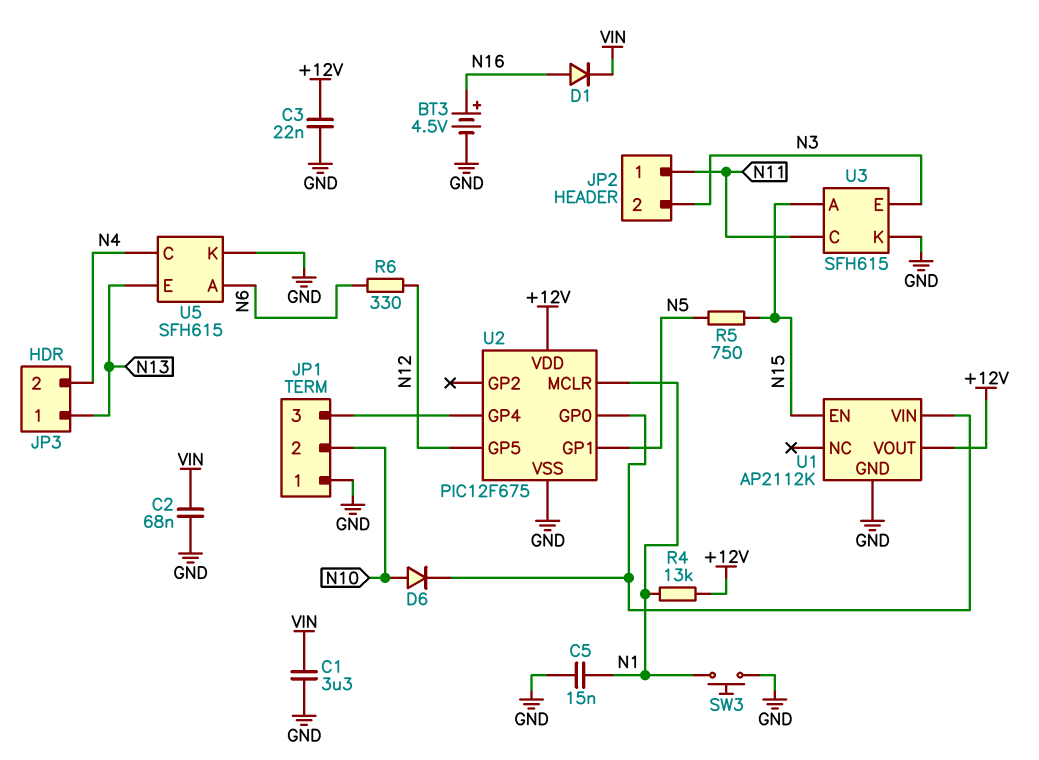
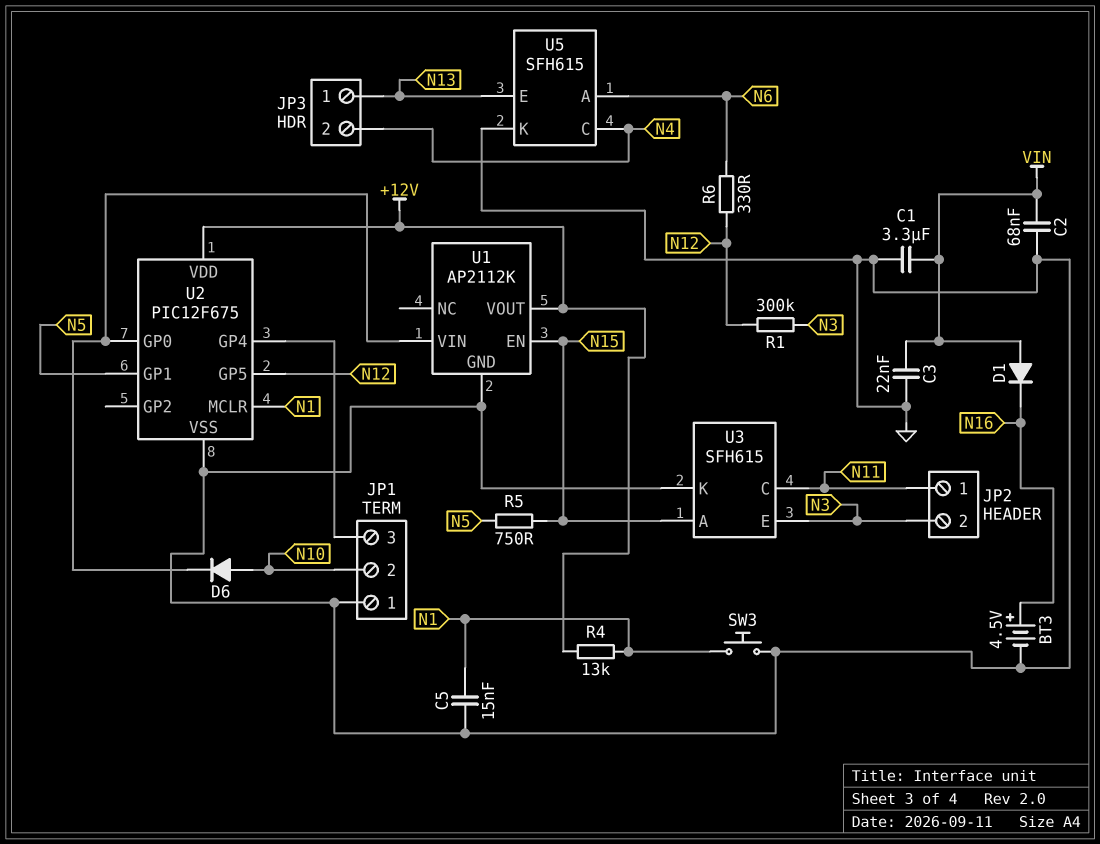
C3: 22nF (+12V, GND) -> 22nF (GND, VIN)
D1: diode (A N16, K VIN) -> diode (A VIN, K N16)
R1: none -> 300k (N3, N12)

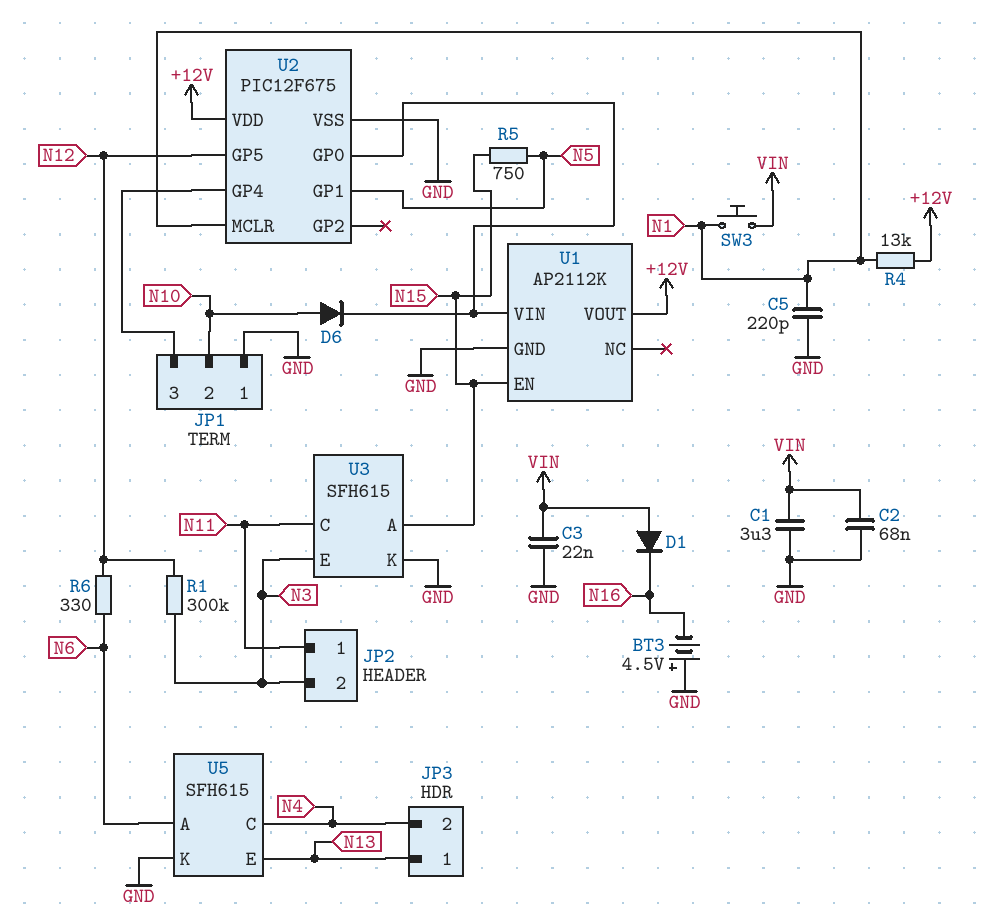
BT3: 4.5V (plus N16, minus GND) -> 4.5V (plus GND, minus N16)
C5: 15nF (GND, N1) -> 220pF (GND, N1)
SW3: button (GND, N1) -> button (N1, VIN)

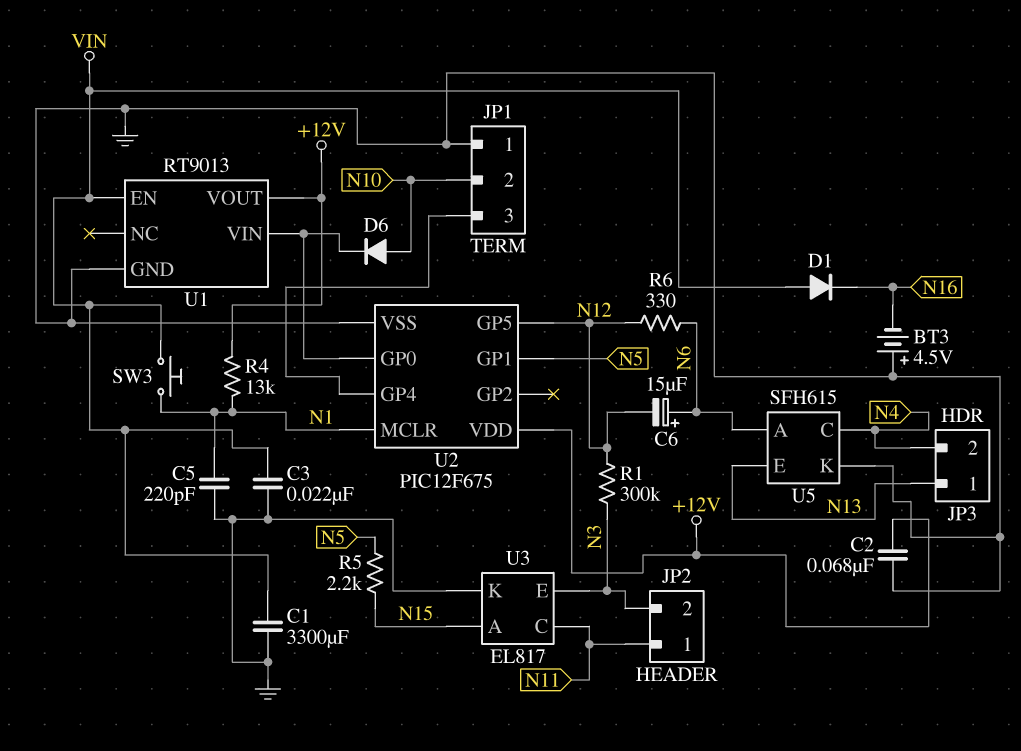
C1: 3.3uF (GND, VIN) -> 3300uF (GND, VIN)
C2: 68nF (GND, VIN) -> 68nF (+12V, GND)
C6: none -> 15uF (plus N6, minus N12)
R5: 750 (N5, N15) -> 2.2k (N5, N15)
U1: AP2112K -> RT9013
U1 pin EN: N15 -> VIN
U3: SFH615 -> EL817

